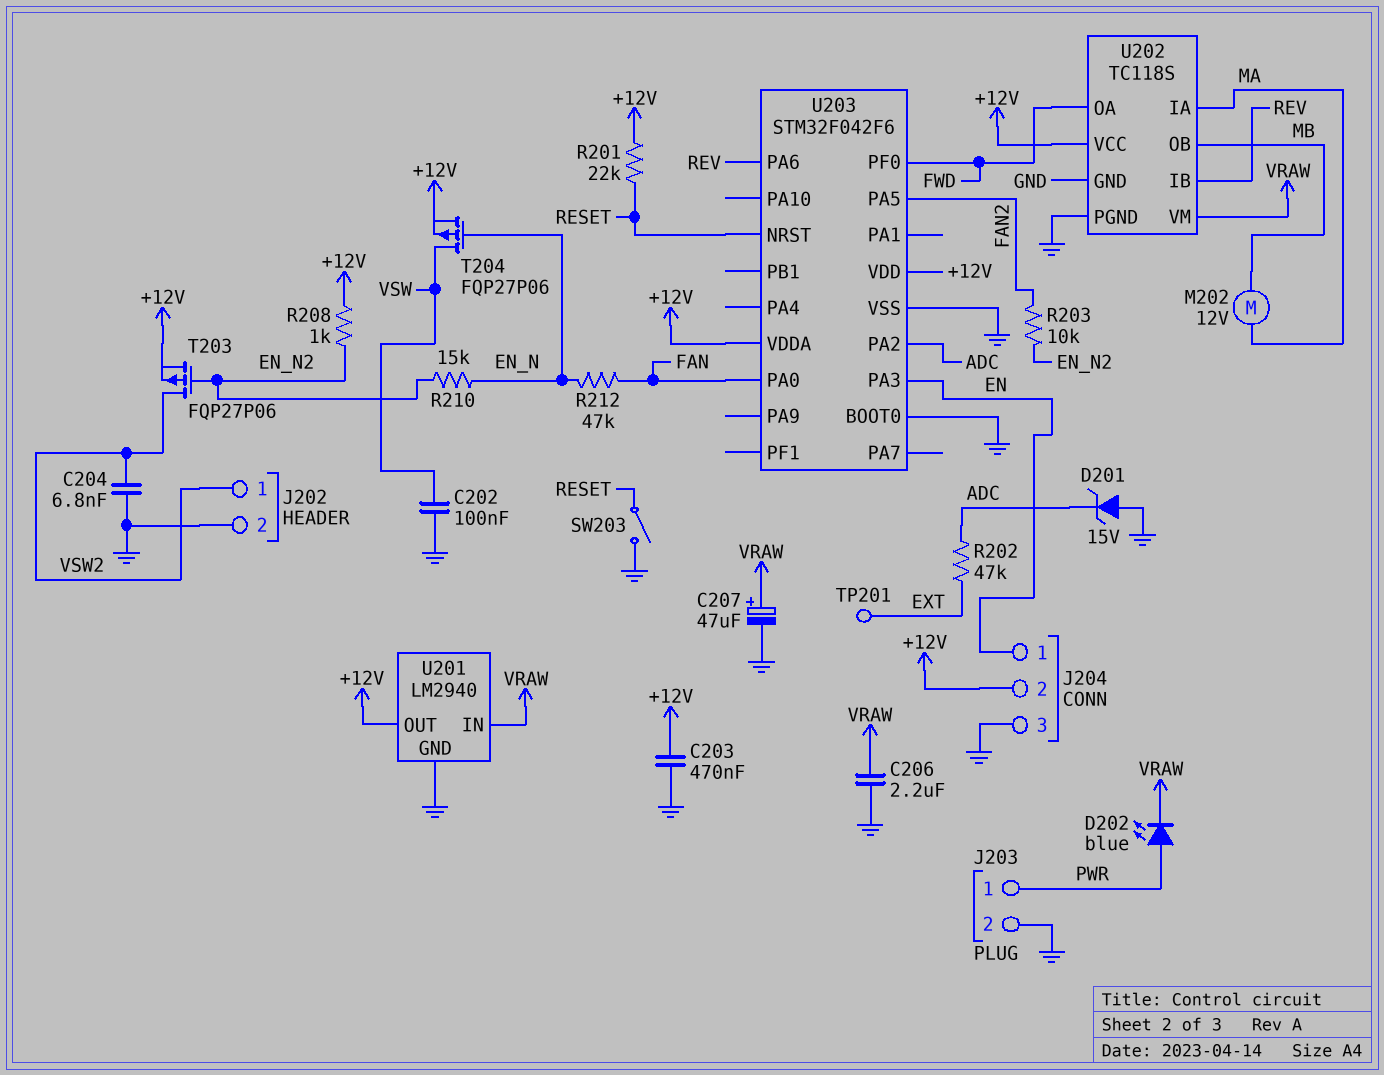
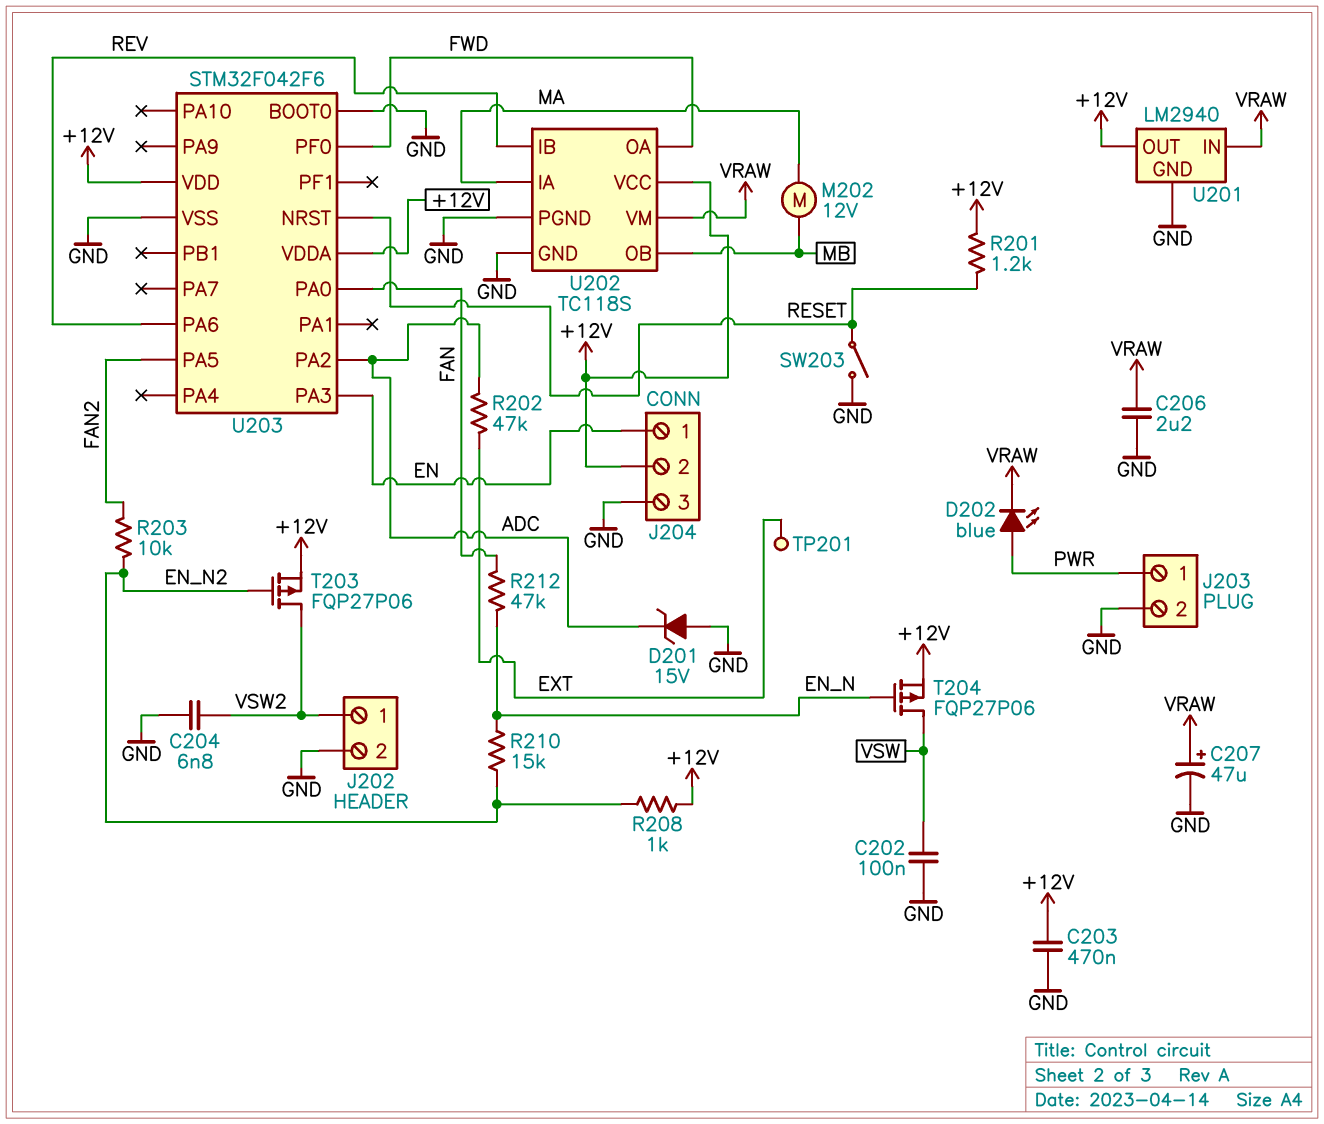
R201: 22k (+12V, RESET) -> 1.2k (+12V, RESET)

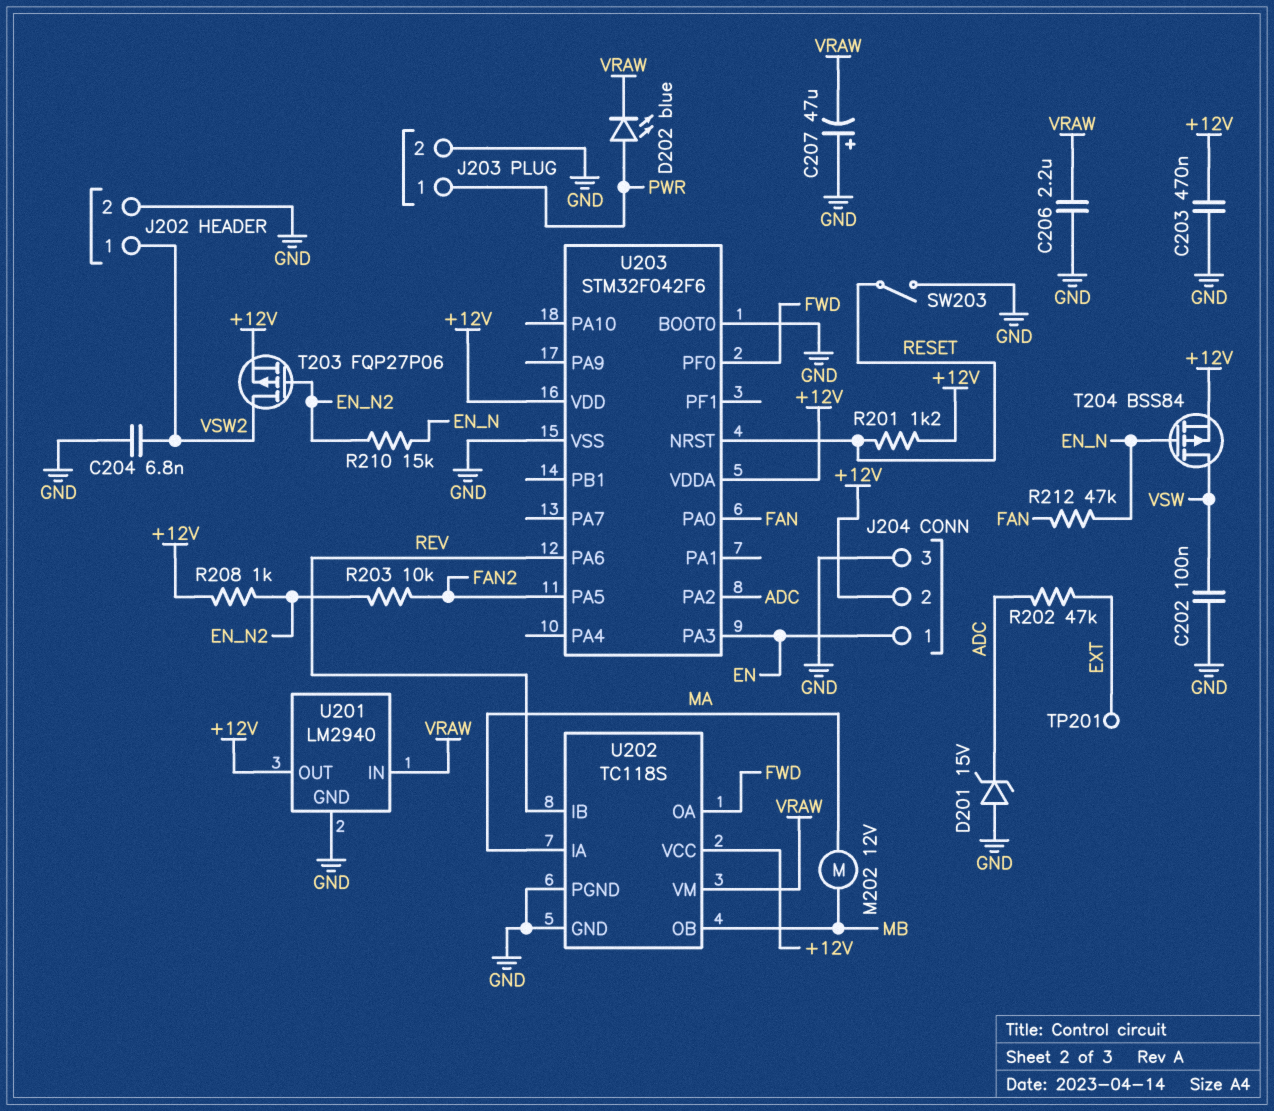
C207: 47uF (plus VRAW, minus GND) -> 47uF (plus GND, minus VRAW)
T204: PMOS FQP27P06 (G EN_N, D VSW, S +12V) -> PMOS BSS84 (G EN_N, D VSW, S +12V)

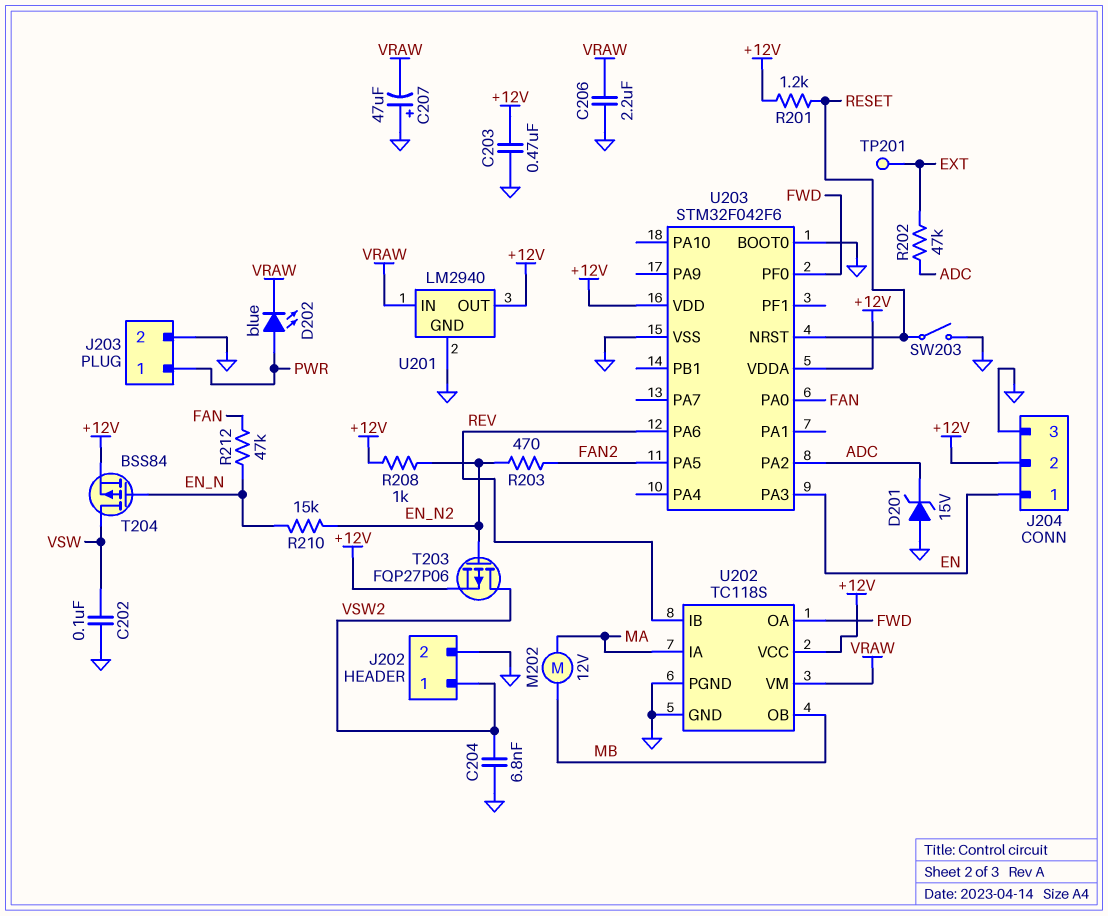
R203: 10k (EN_N2, FAN2) -> 470 (EN_N2, FAN2)

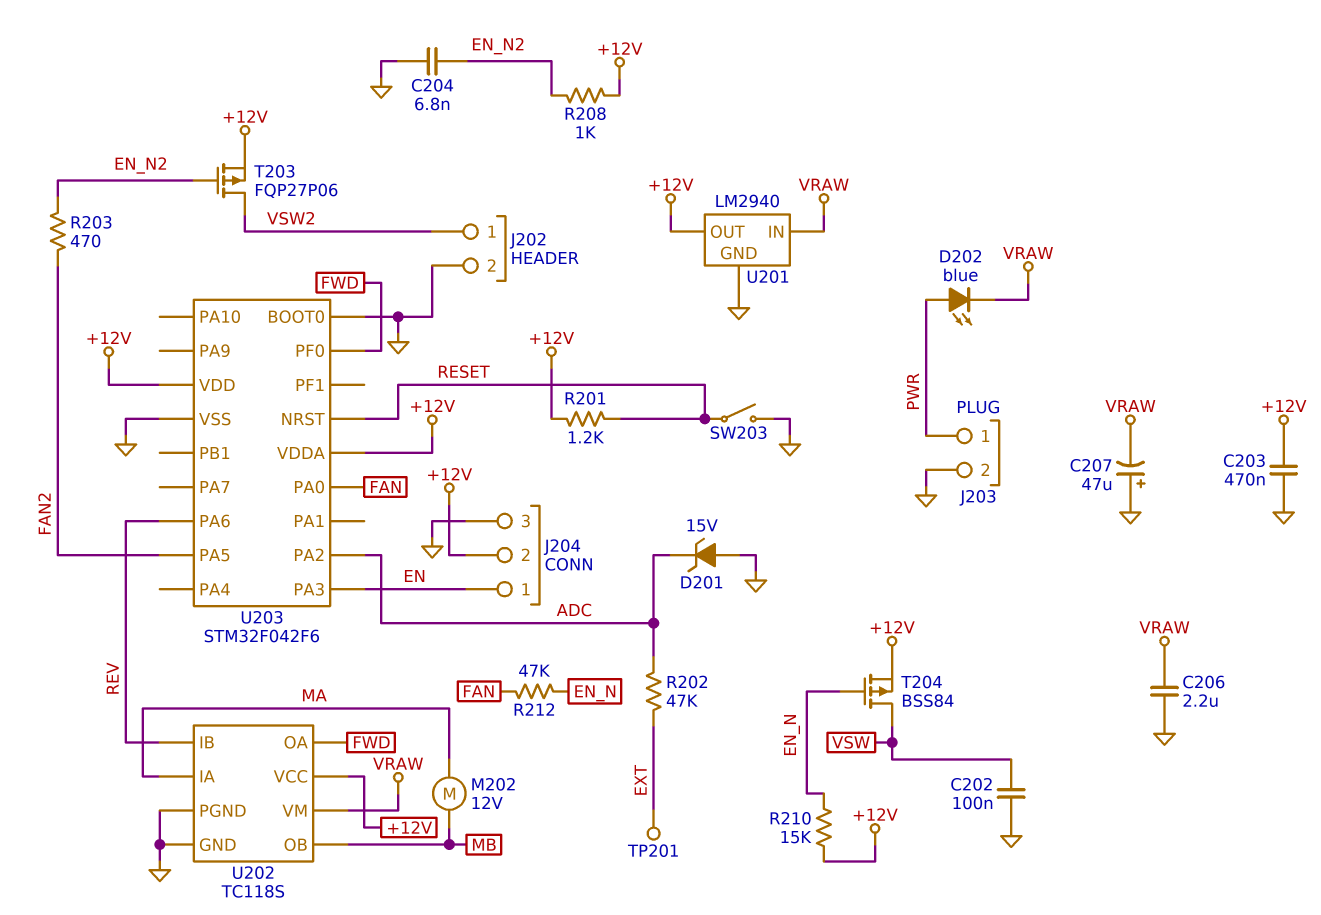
C204: 6.8nF (GND, VSW2) -> 6.8nF (EN_N2, GND)
R210: 15k (EN_N, EN_N2) -> 15k (+12V, EN_N)

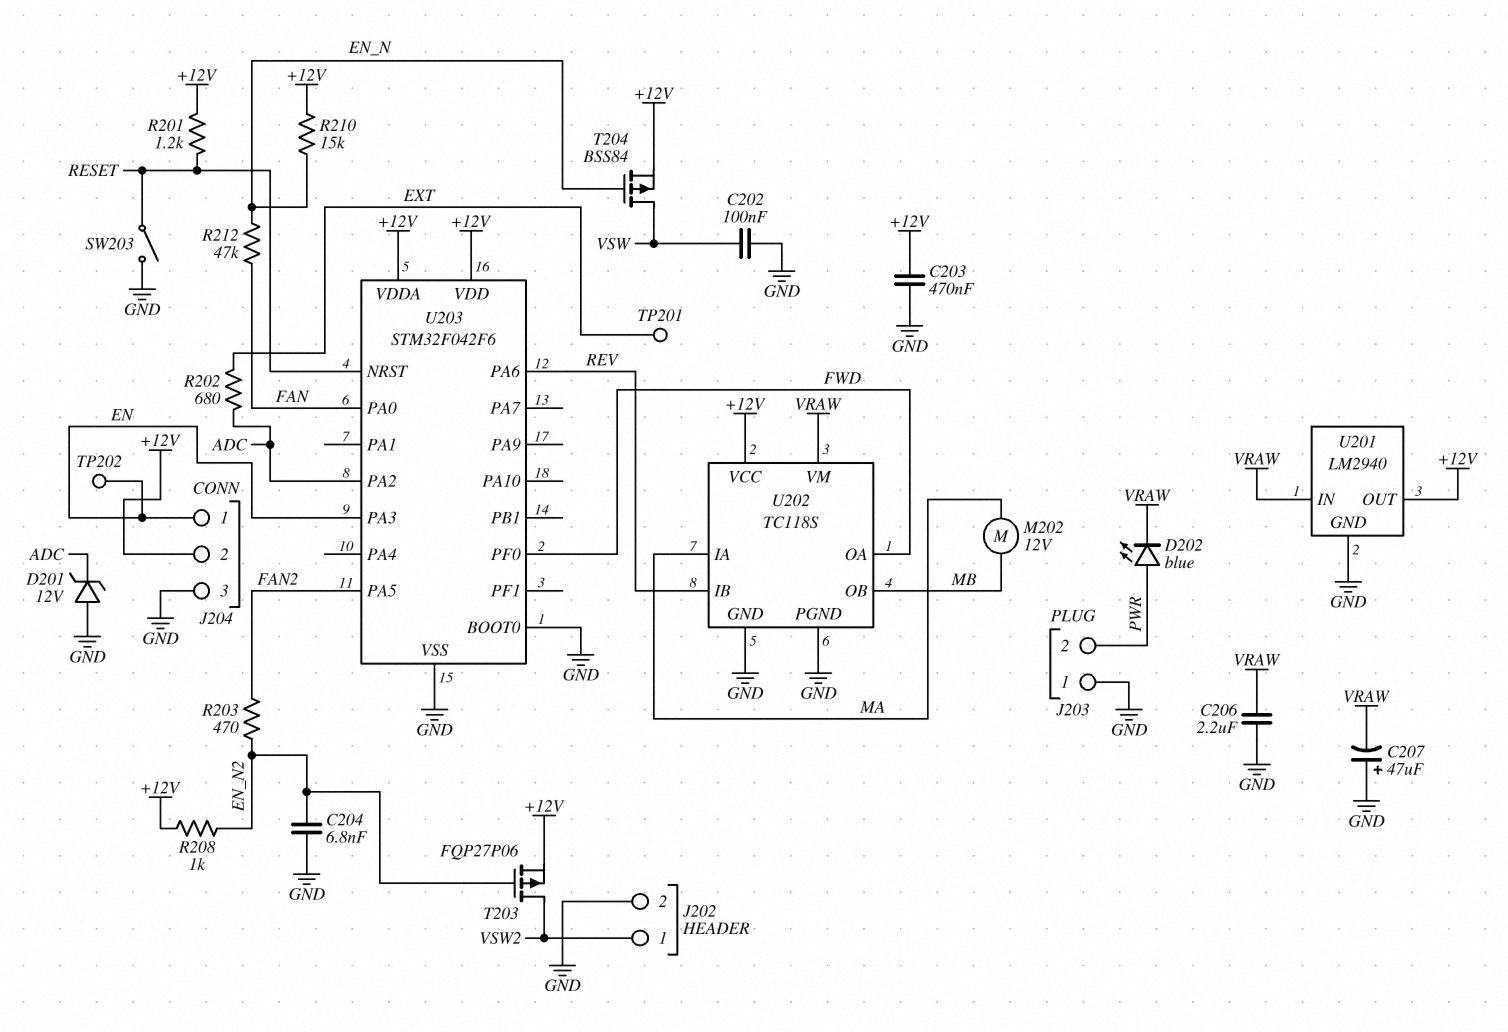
D201: zener 15V (A GND, K ADC) -> zener 12V (A GND, K ADC)
J203 pin 1: PWR -> GND
J203 pin 2: GND -> PWR
R202: 47k (ADC, EXT) -> 680 (ADC, EXT)
TP202: none -> test point (EN)

